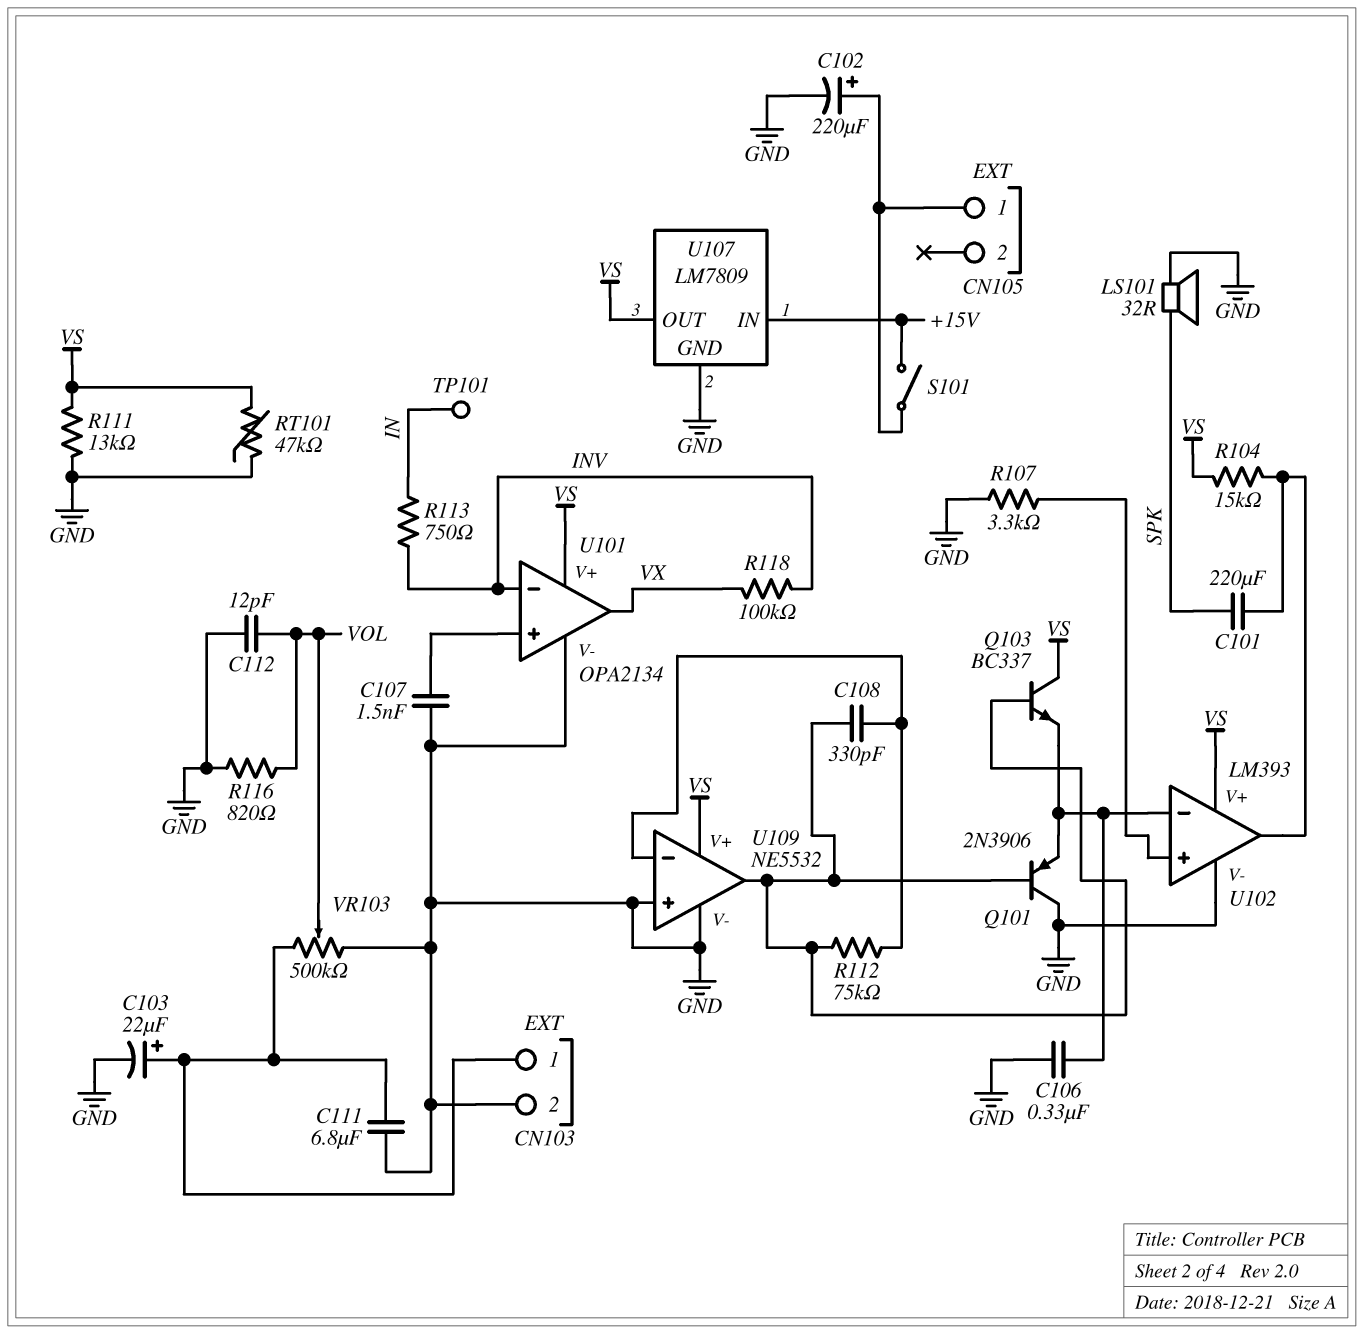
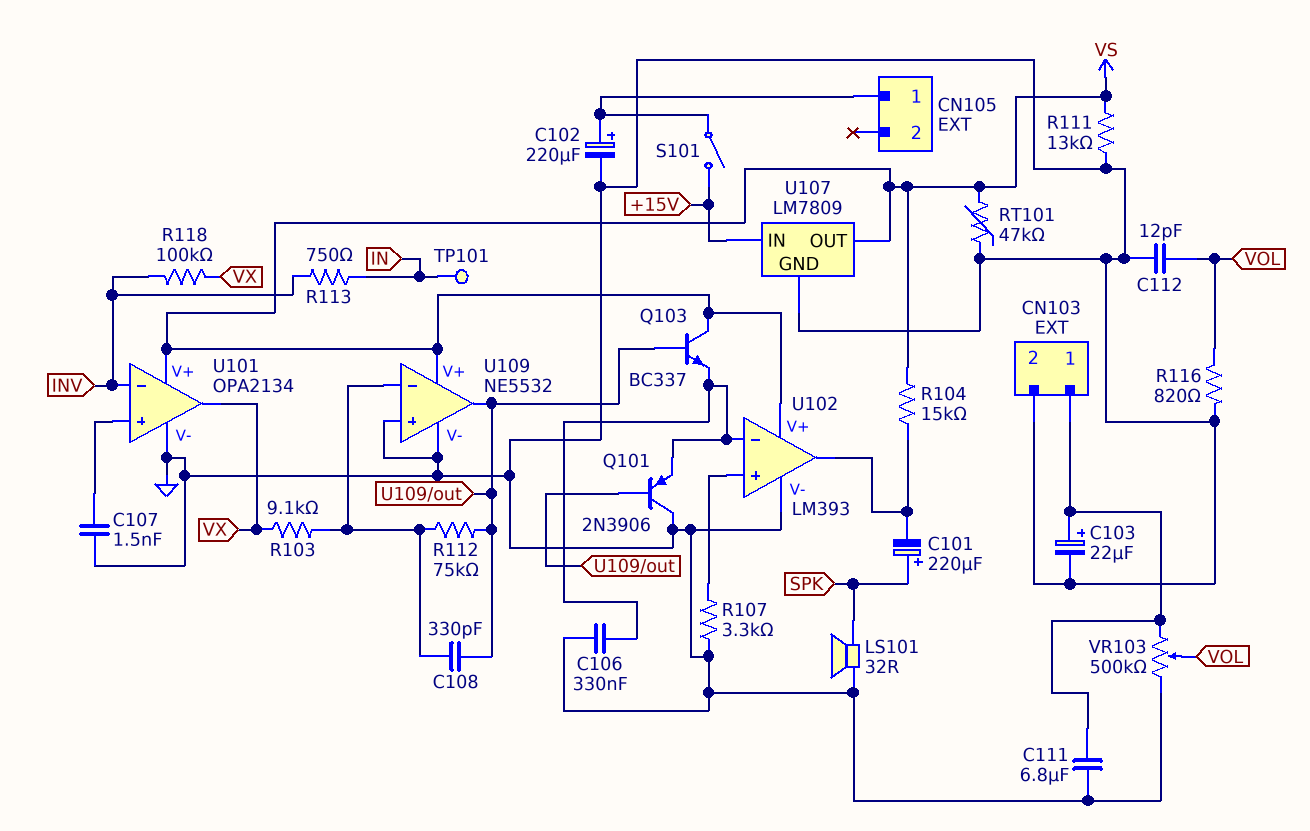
C101: 220uF (SPK, U102/out) -> 220uF (plus SPK, minus U102/out)
R103: none -> 9.1k (U109/in-, VX)

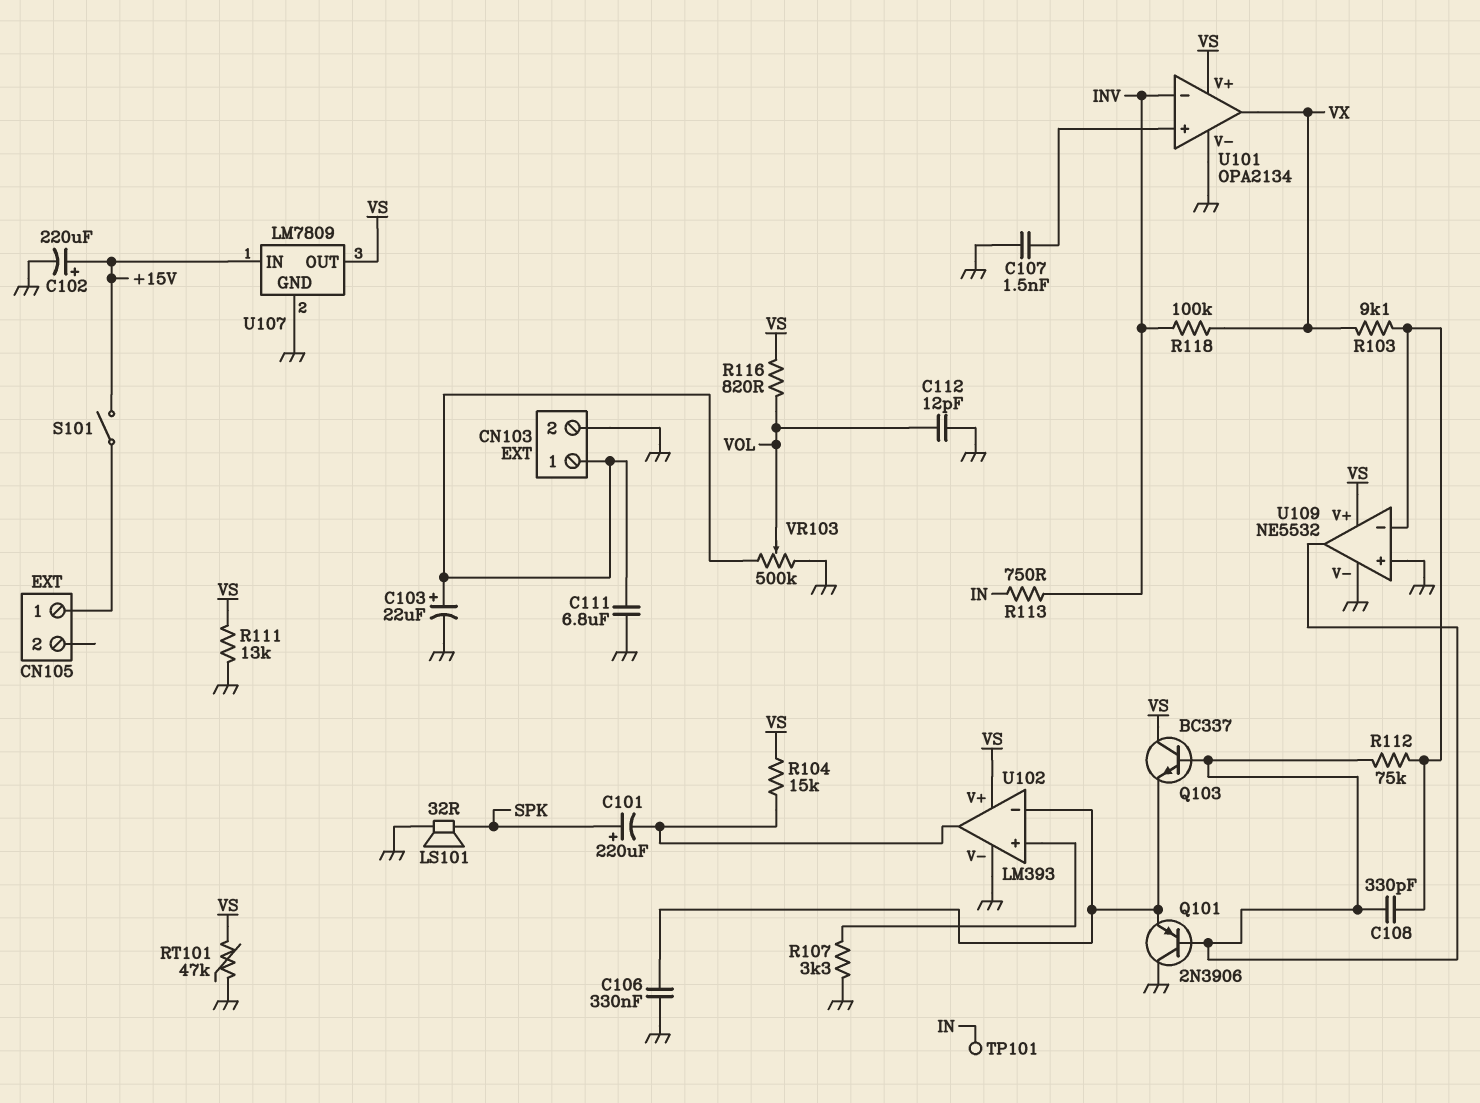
C102: 220uF (plus CN105/1, minus GND) -> 220uF (plus +15V, minus GND)
R116: 820 (GND, VOL) -> 820 (VOL, VS)

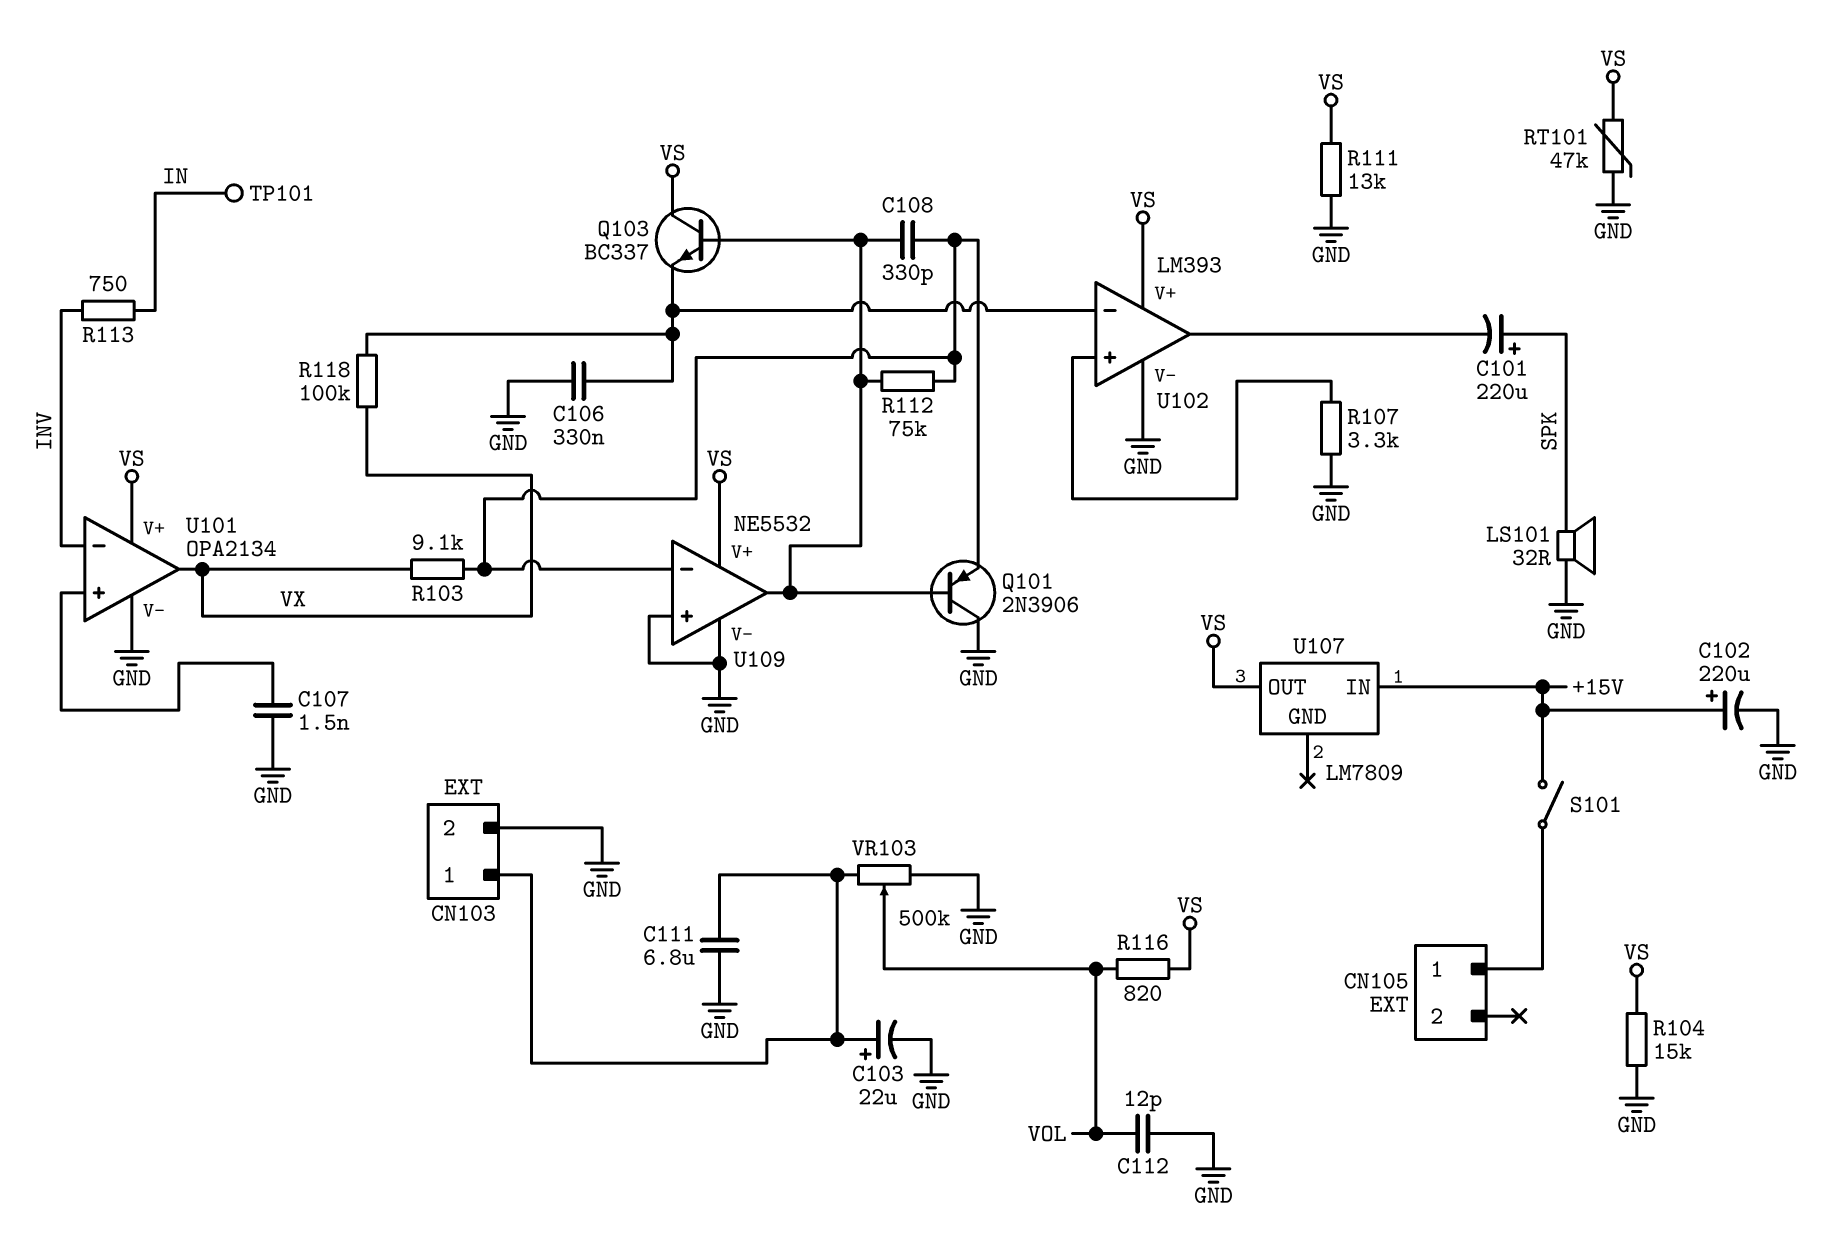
Q101: PNP 2N3906 (B U109/out, C GND, E U102/in-) -> PNP 2N3906 (B U109/out, C GND, E U109/in-)
R104: 15k (U102/out, VS) -> 15k (GND, VS)
R118: 100k (INV, VX) -> 100k (U102/in-, VX)
U107 pin GND: GND -> none

